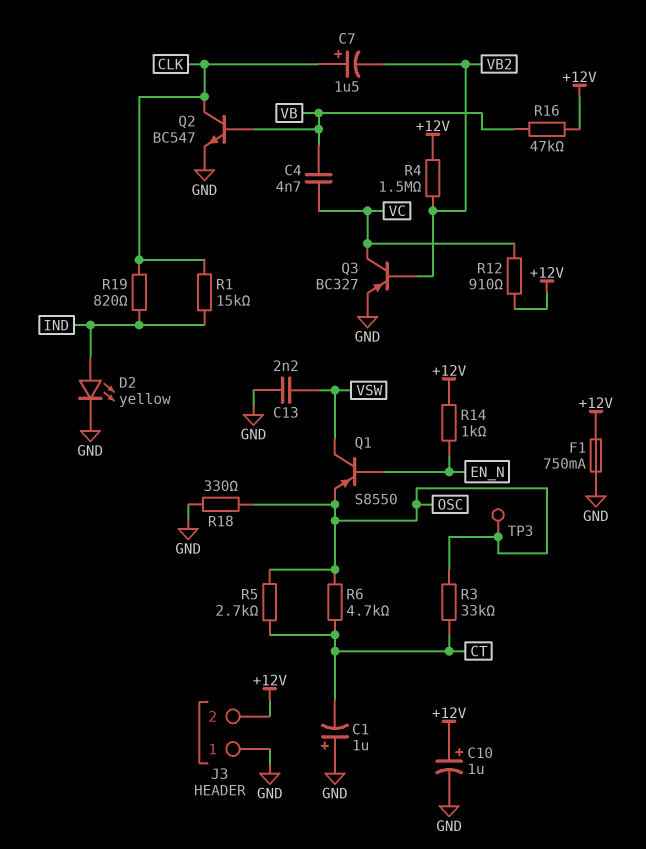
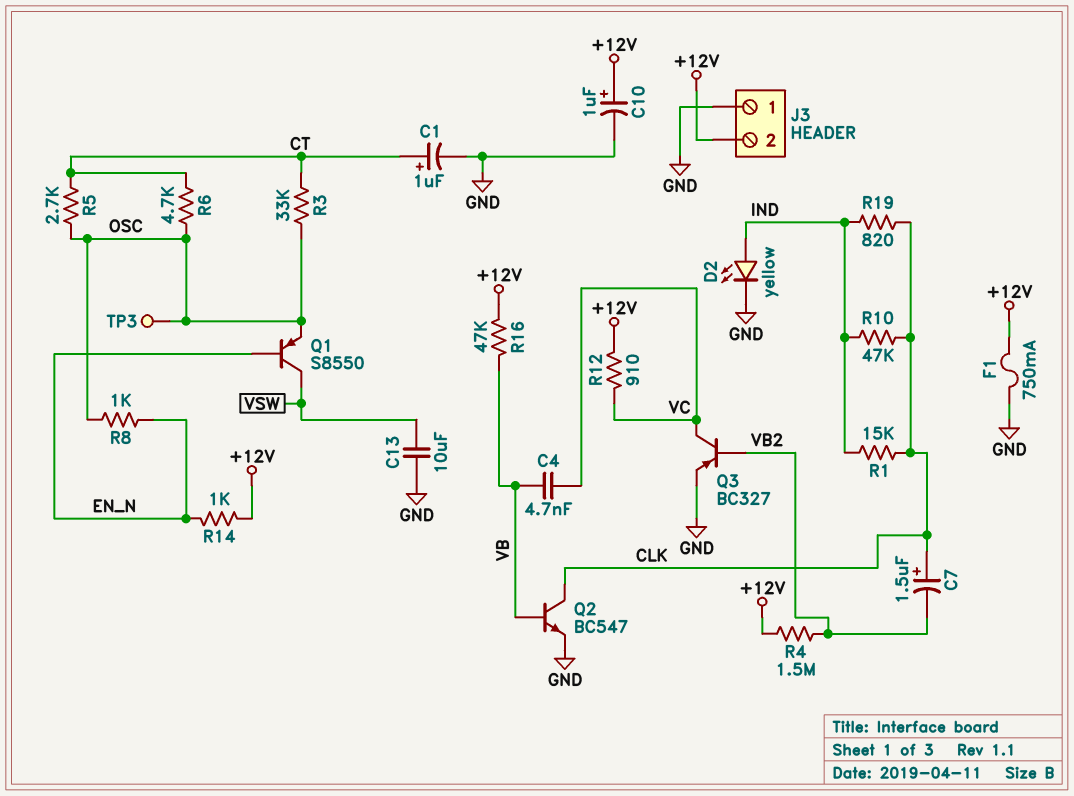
C1: 1uF (plus GND, minus CT) -> 1uF (plus CT, minus GND)
C13: 2.2nF (GND, VSW) -> 10uF (GND, VSW)
R8: none -> 1k (EN_N, OSC)
R10: none -> 47k (CLK, IND)
R18: 330 (GND, OSC) -> none

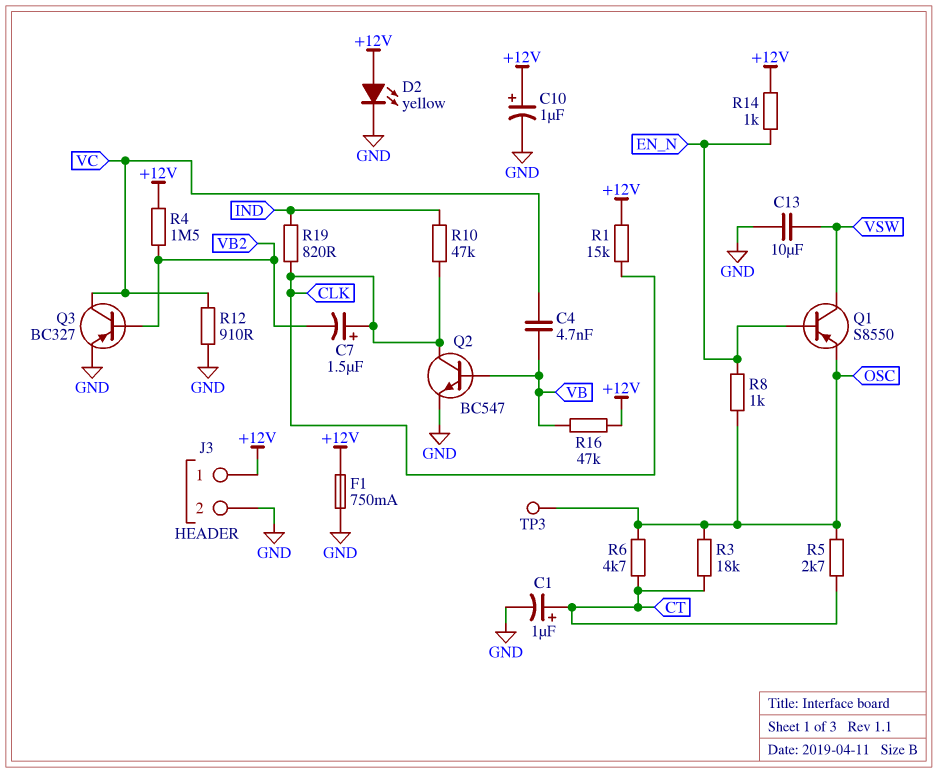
D2: LED yellow (A IND, K GND) -> LED yellow (A +12V, K GND)
J3 pin 1: GND -> +12V
J3 pin 2: +12V -> GND
R1: 15k (CLK, IND) -> 15k (+12V, CLK)
R3: 33k (CT, OSC) -> 18k (CT, OSC)
R12: 910 (+12V, VC) -> 910 (GND, VC)

